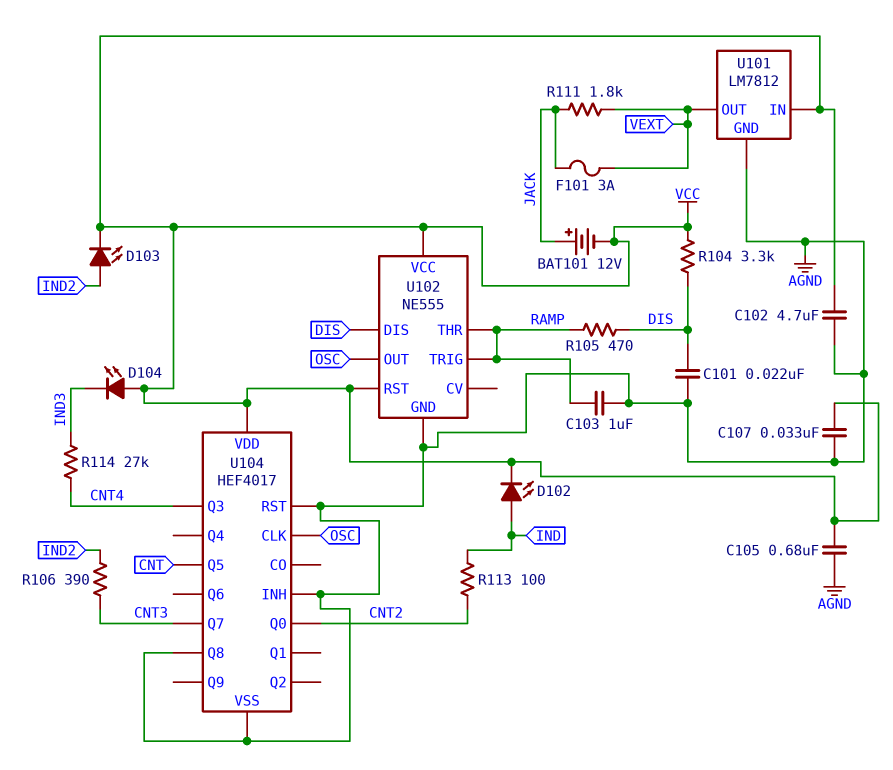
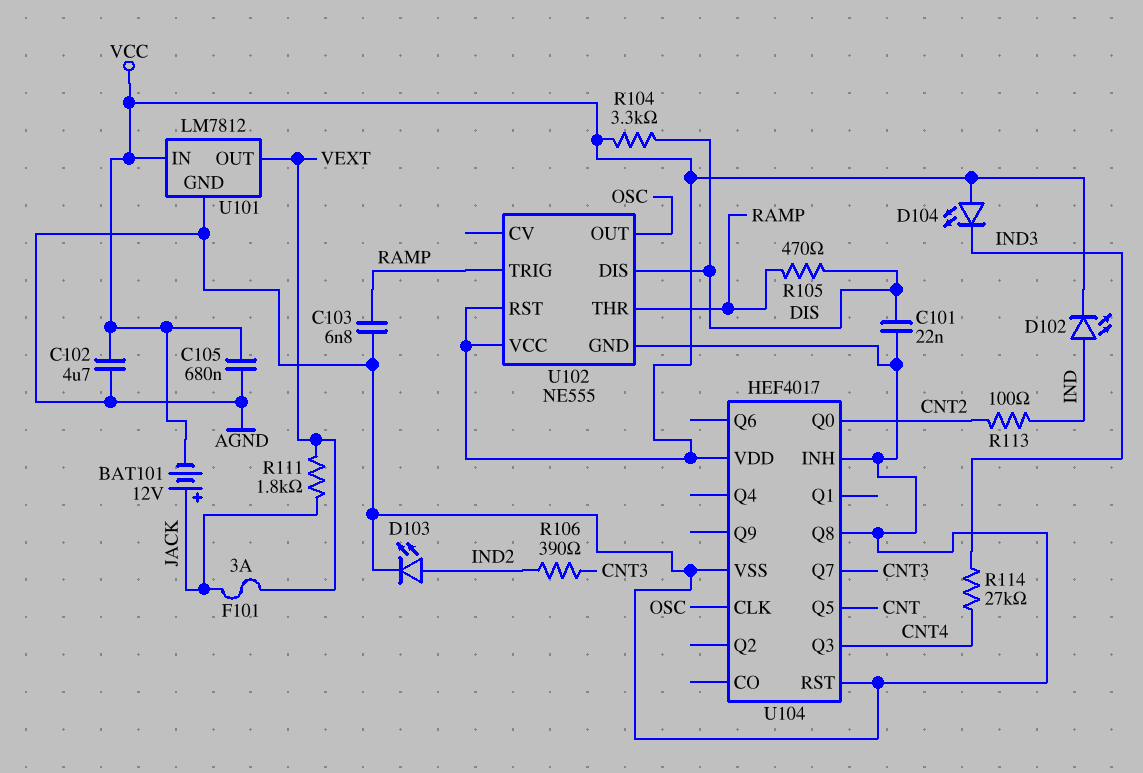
C103: 1uF (AGND, RAMP) -> 6.8nF (AGND, RAMP)
C107: 33nF (AGND, VCC) -> none
D103: LED (A IND2, K VCC) -> LED (A IND2, K AGND)

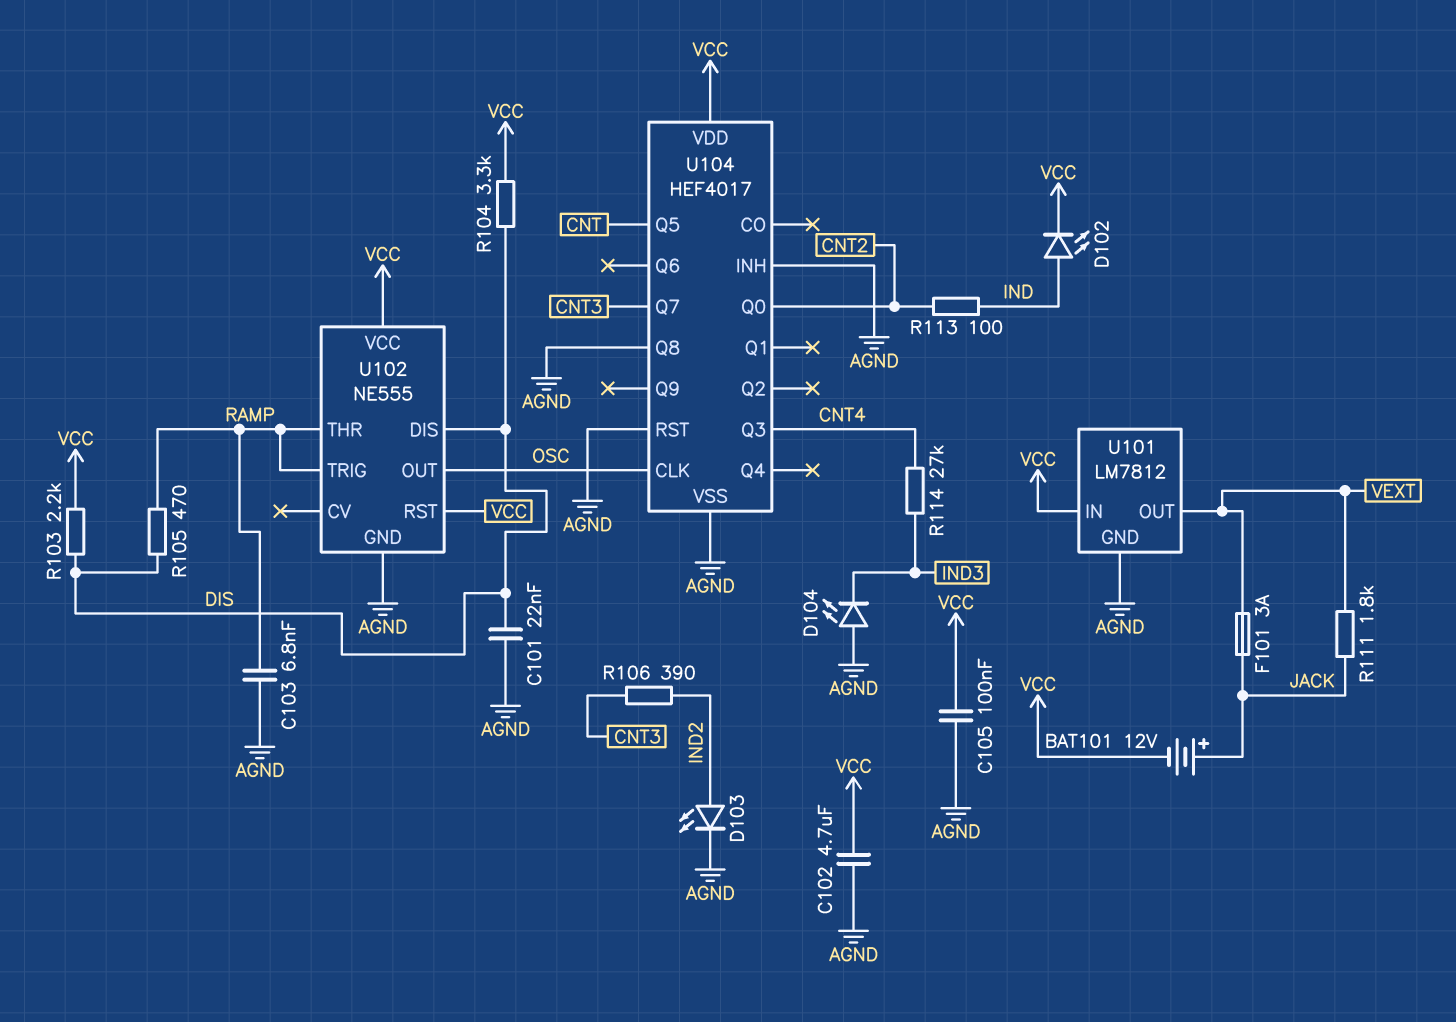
C105: 680nF (AGND, VCC) -> 100nF (AGND, VCC)
D104: LED (A VCC, K IND3) -> LED (A AGND, K IND3)
R103: none -> 2.2k (DIS, VCC)

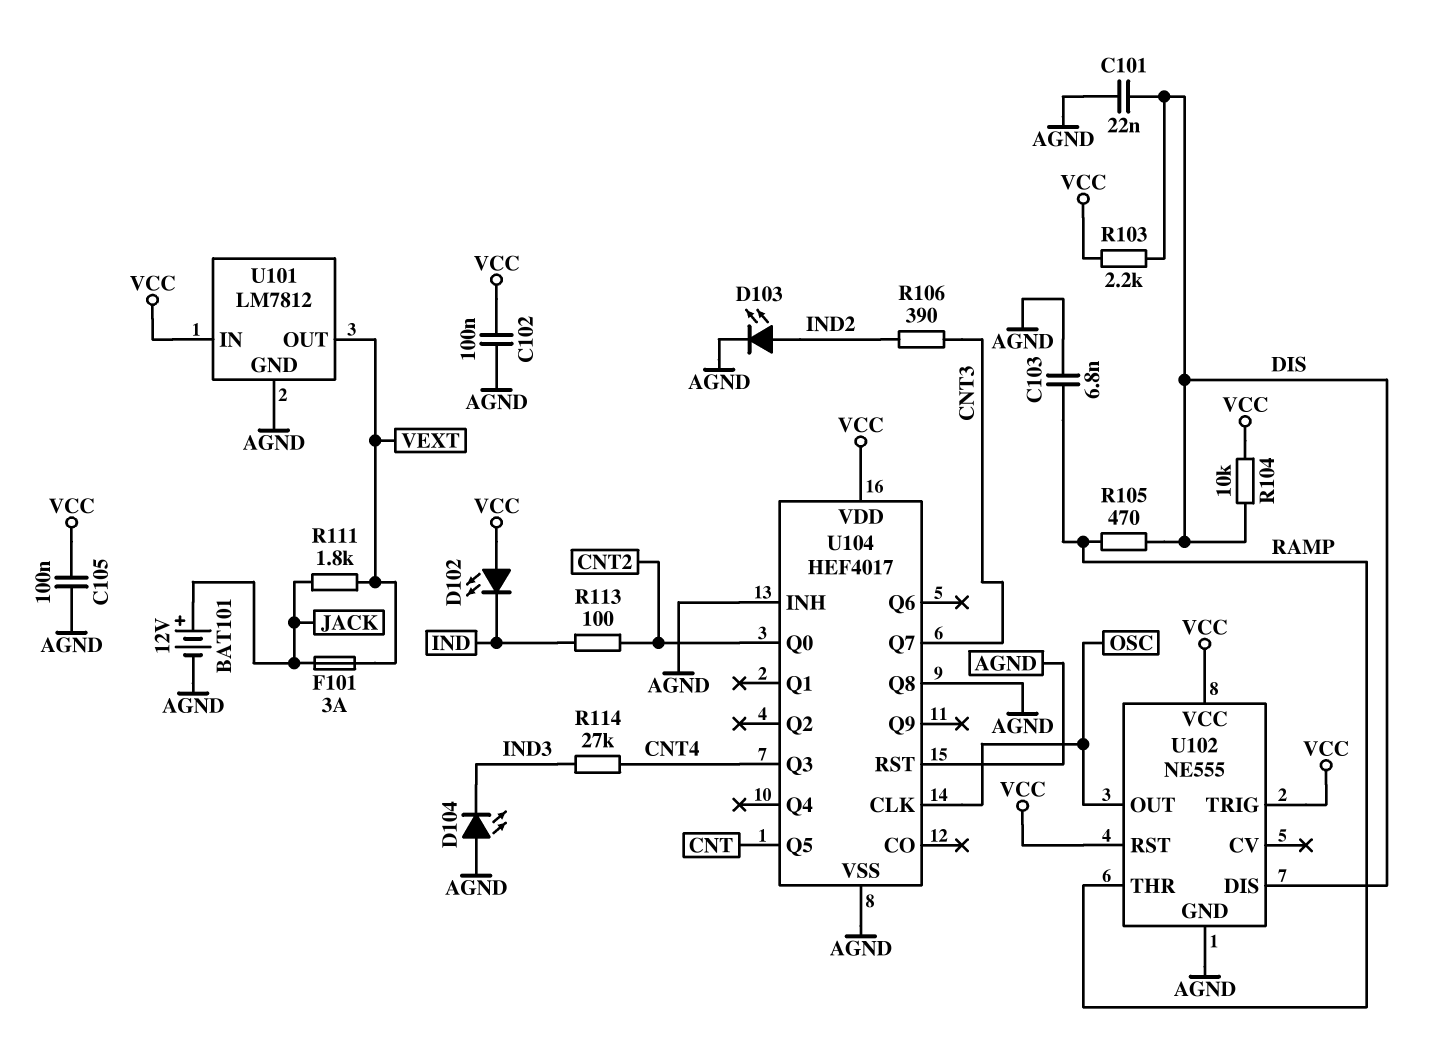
BAT101: 12V (plus JACK, minus VCC) -> 12V (plus JACK, minus AGND)
C102: 4.7uF (AGND, VCC) -> 100nF (AGND, VCC)
D102: LED (A IND, K VCC) -> LED (A VCC, K IND)
R104: 3.3k (DIS, VCC) -> 10k (DIS, VCC)
U102 pin TRIG: RAMP -> VCC

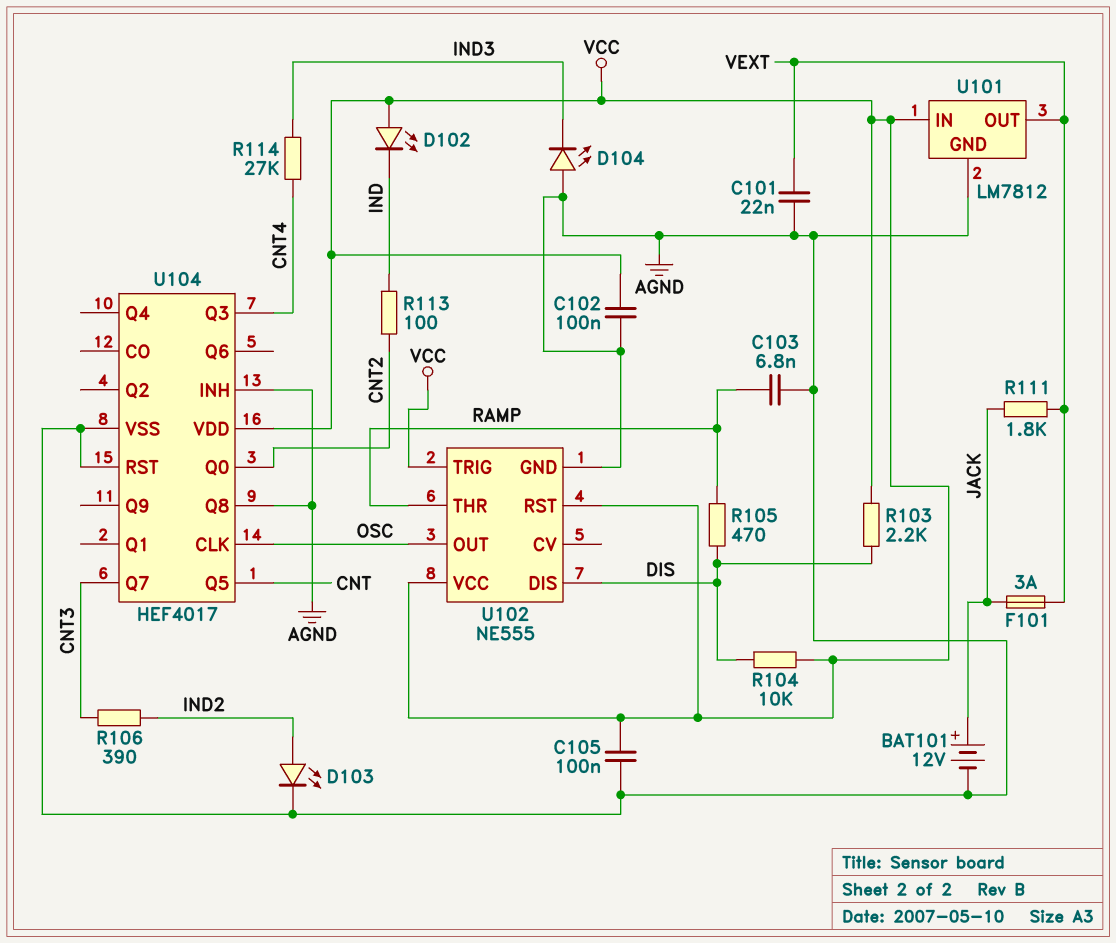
C101: 22nF (AGND, DIS) -> 22nF (AGND, VEXT)

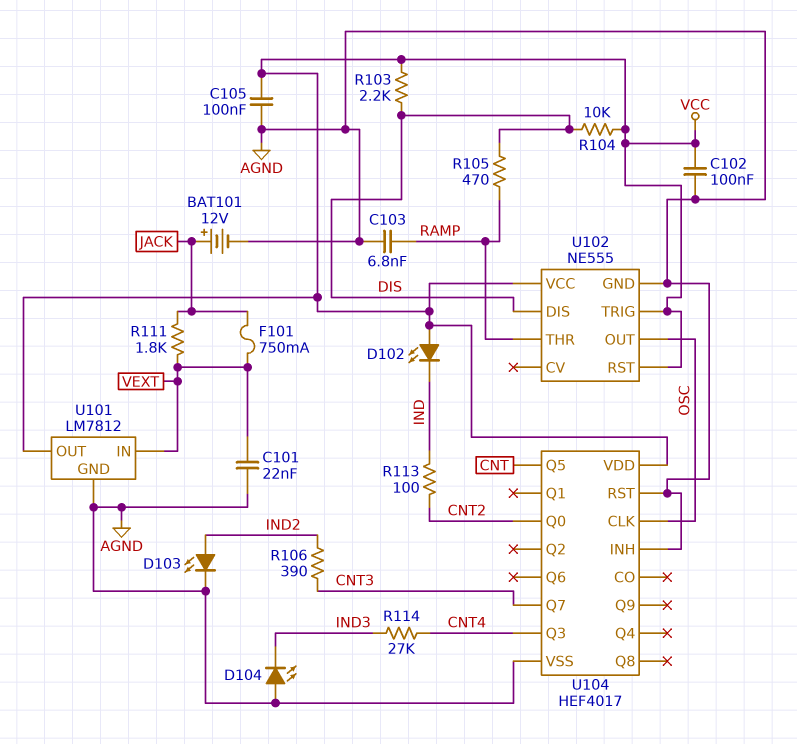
F101: 3A (JACK, VEXT) -> 750mA (JACK, VEXT)
U101 pin IN: VCC -> VEXT
U101 pin OUT: VEXT -> VCC
U104 pin Q8: AGND -> none

